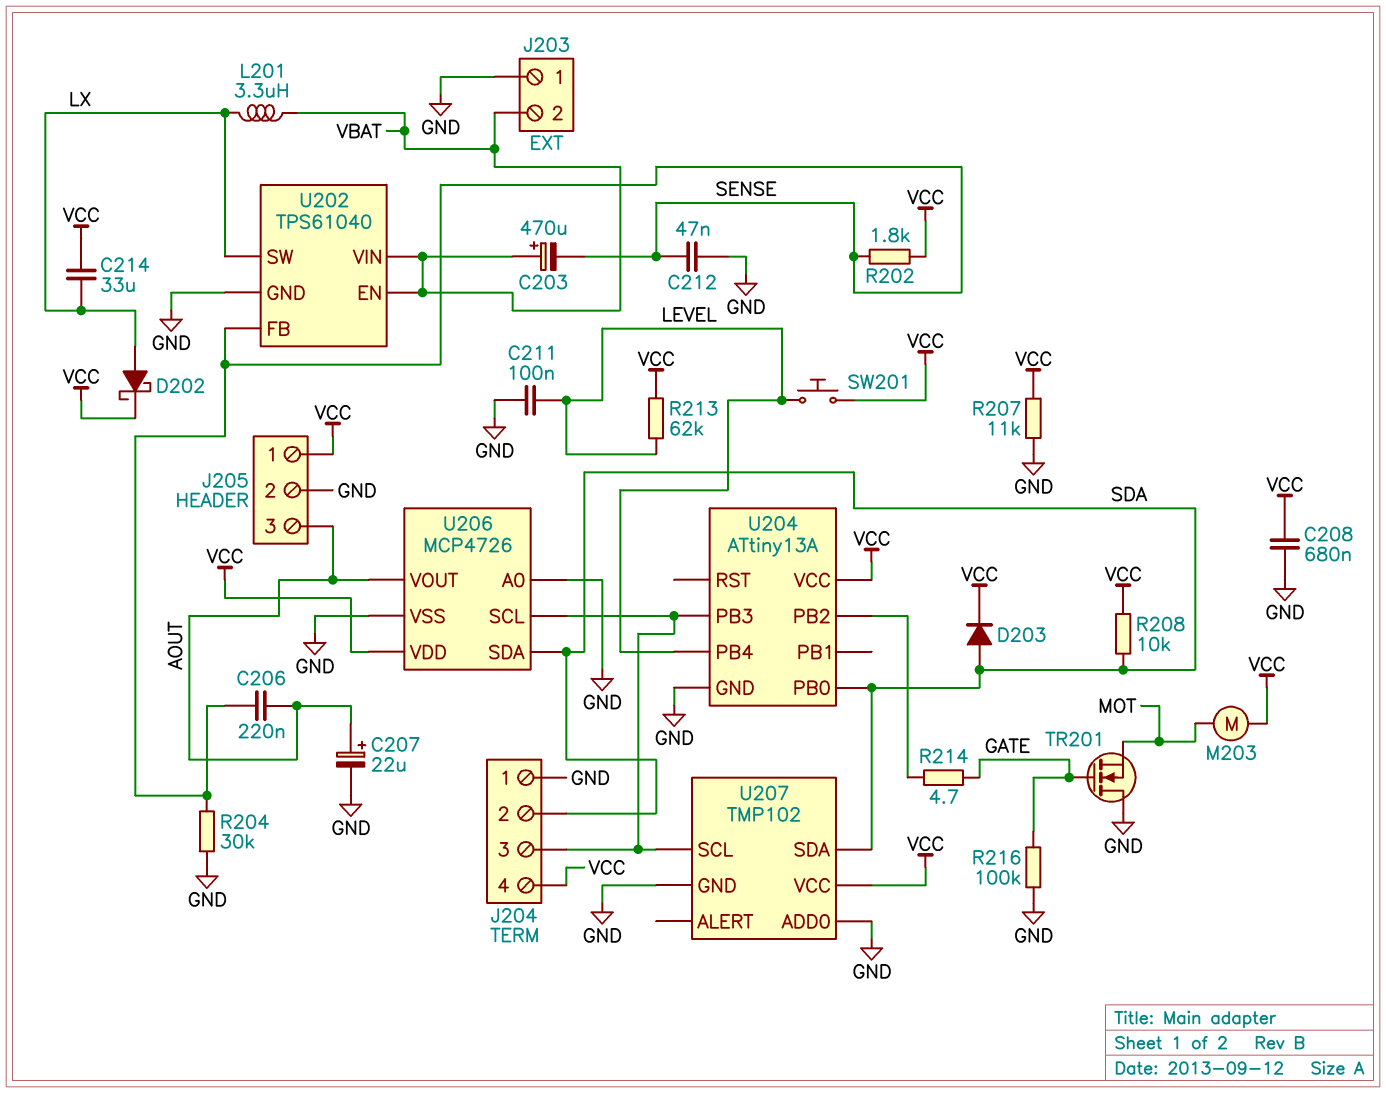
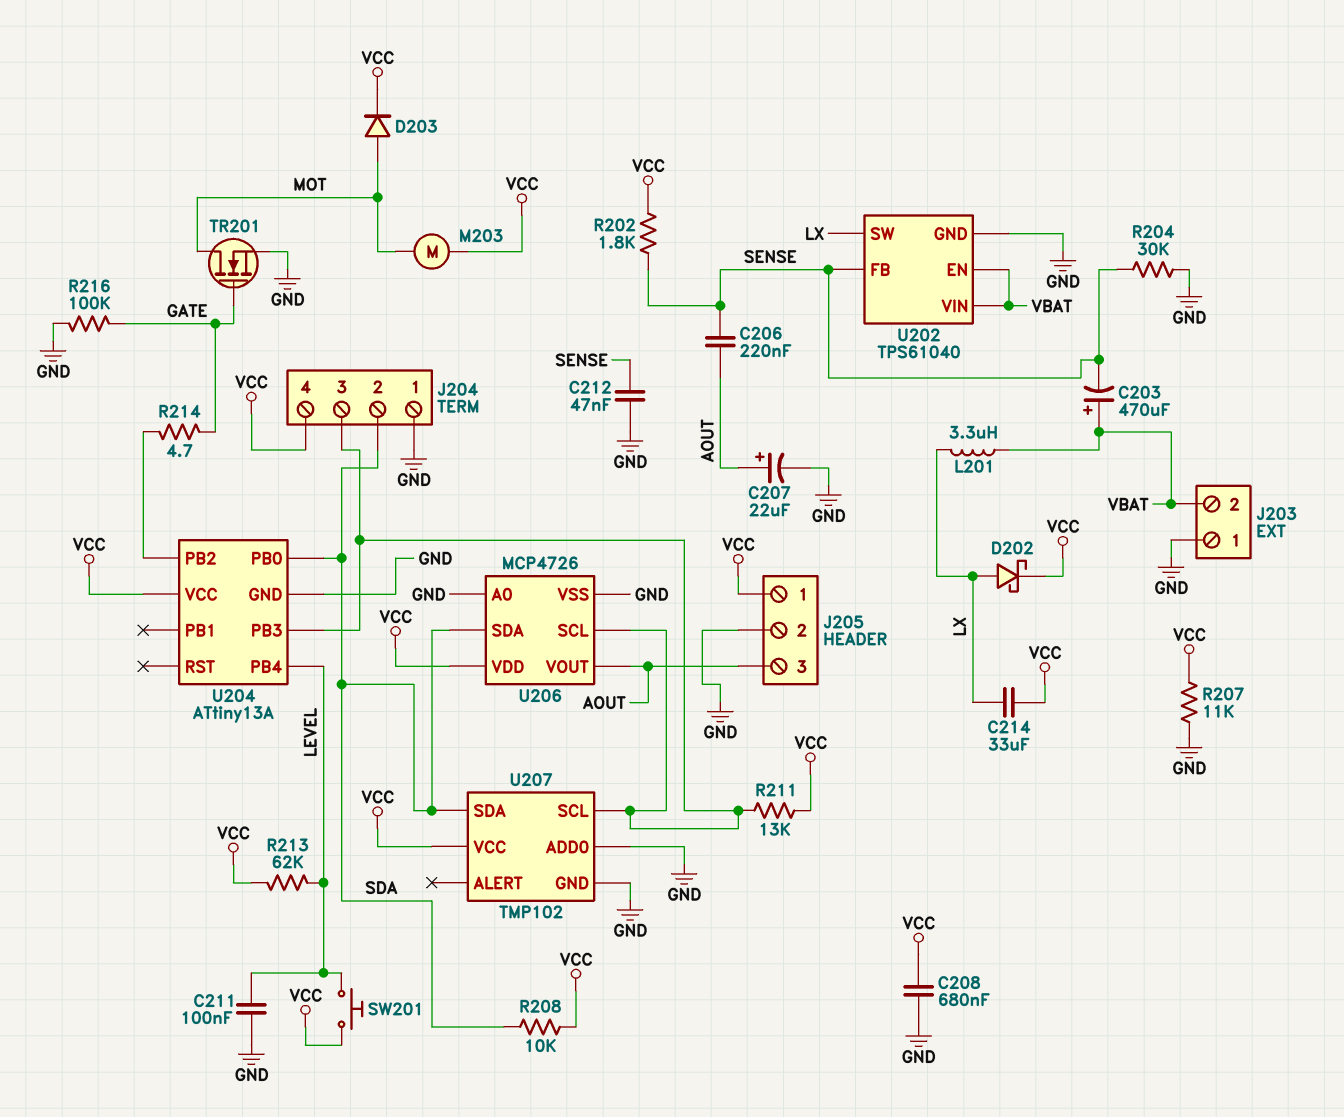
D203: diode (A SDA, K VCC) -> diode (A MOT, K VCC)
R211: none -> 13k (J204/3, VCC)
TR201: NMOS (G GATE, D GND, S MOT) -> NMOS (G GATE, D MOT, S GND)

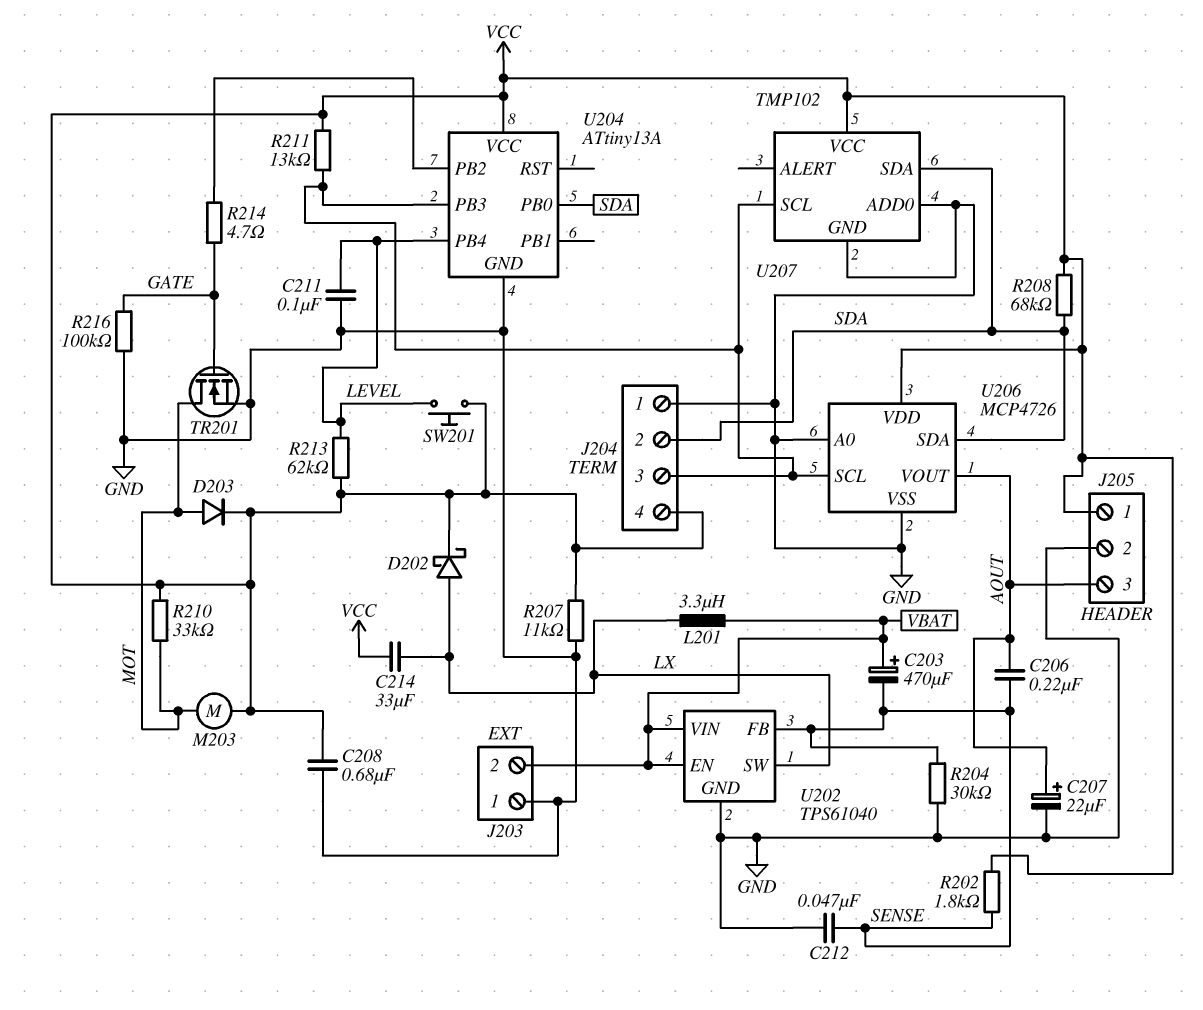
R208: 10k (SDA, VCC) -> 68k (SDA, VCC)
R210: none -> 33k (MOT, VCC)

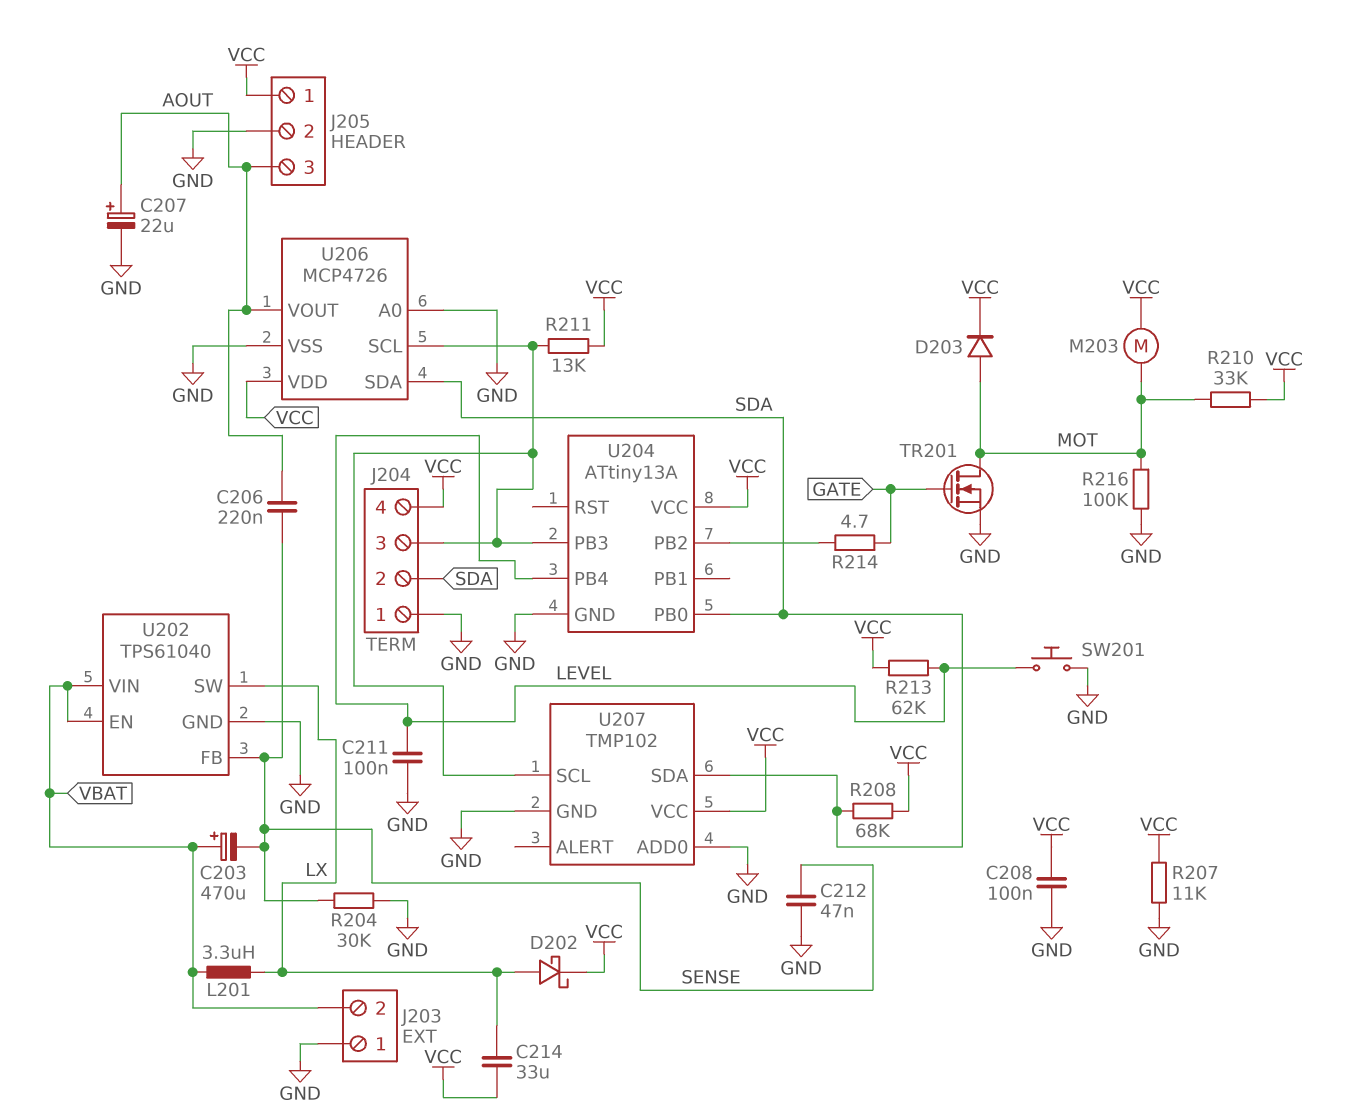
C208: 680nF (GND, VCC) -> 100nF (GND, VCC)
R202: 1.8k (SENSE, VCC) -> none
R216: 100k (GATE, GND) -> 100k (GND, MOT)
SW201: button (LEVEL, VCC) -> button (GND, LEVEL)

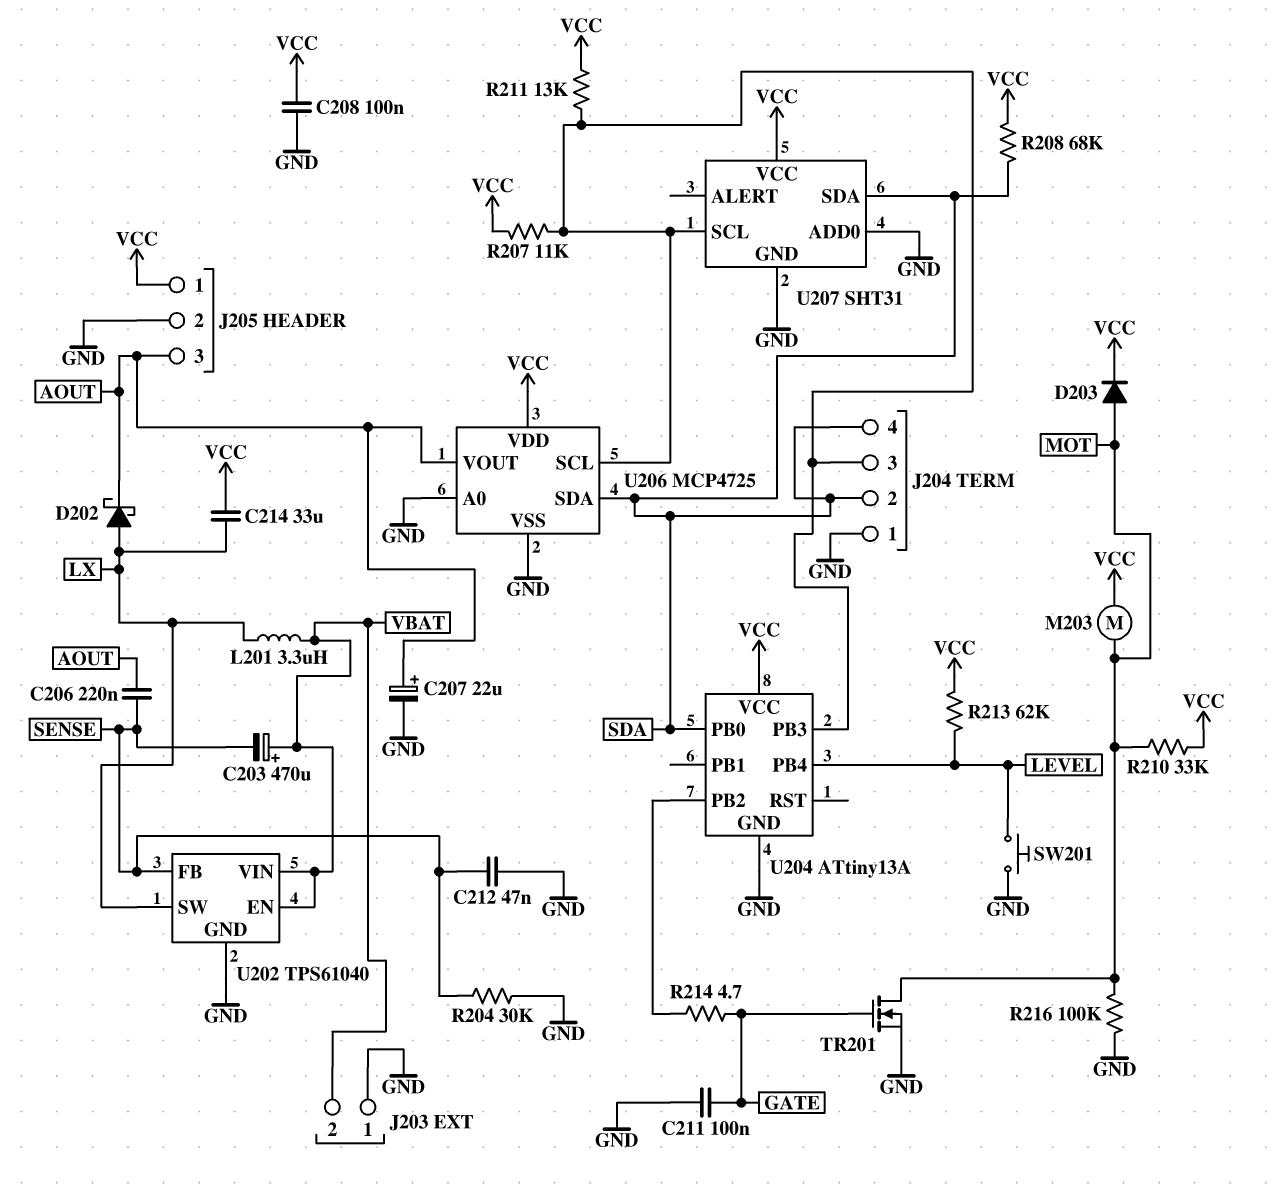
C211: 100nF (GND, LEVEL) -> 100nF (GATE, GND)
D202: schottky (A LX, K VCC) -> schottky (A LX, K AOUT)
J204 pin 4: VCC -> SDA
R207: 11k (GND, VCC) -> 11k (J204/3, VCC)
U206: MCP4726 -> MCP4725
U207: TMP102 -> SHT31

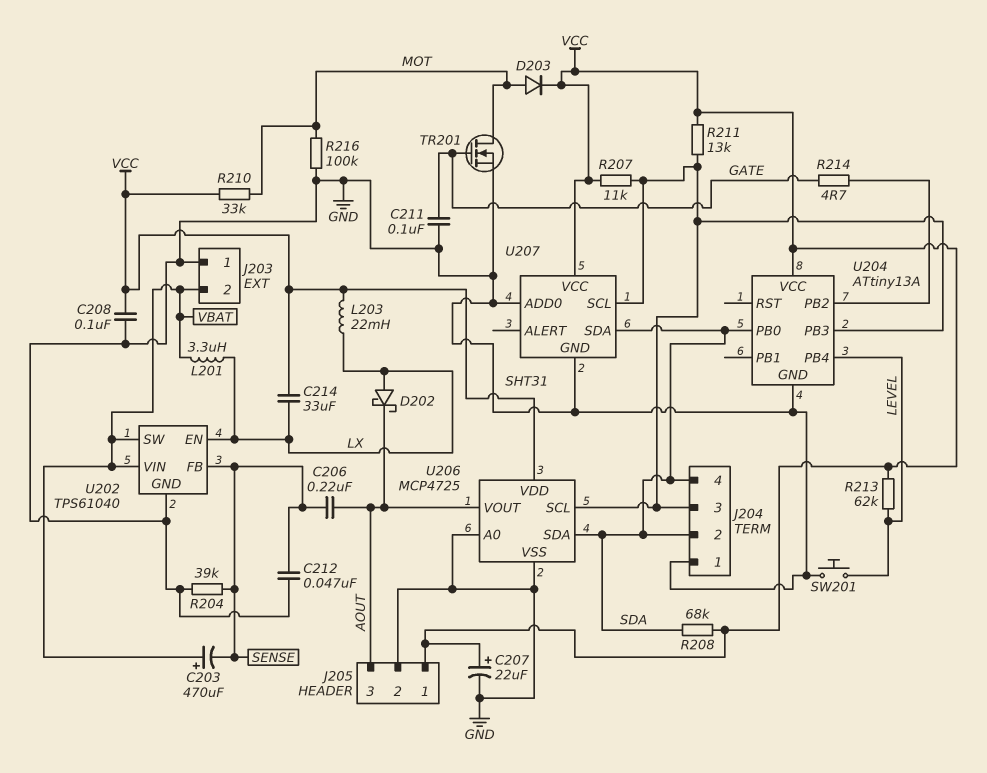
C207: 22uF (plus AOUT, minus GND) -> 22uF (plus VCC, minus GND)
L203: none -> 22mH (LX, VCC)
M203: motor (MOT, VCC) -> none
R204: 30k (GND, SENSE) -> 39k (GND, SENSE)
U202 pin EN: VBAT -> LX
U202 pin SW: LX -> VBAT

